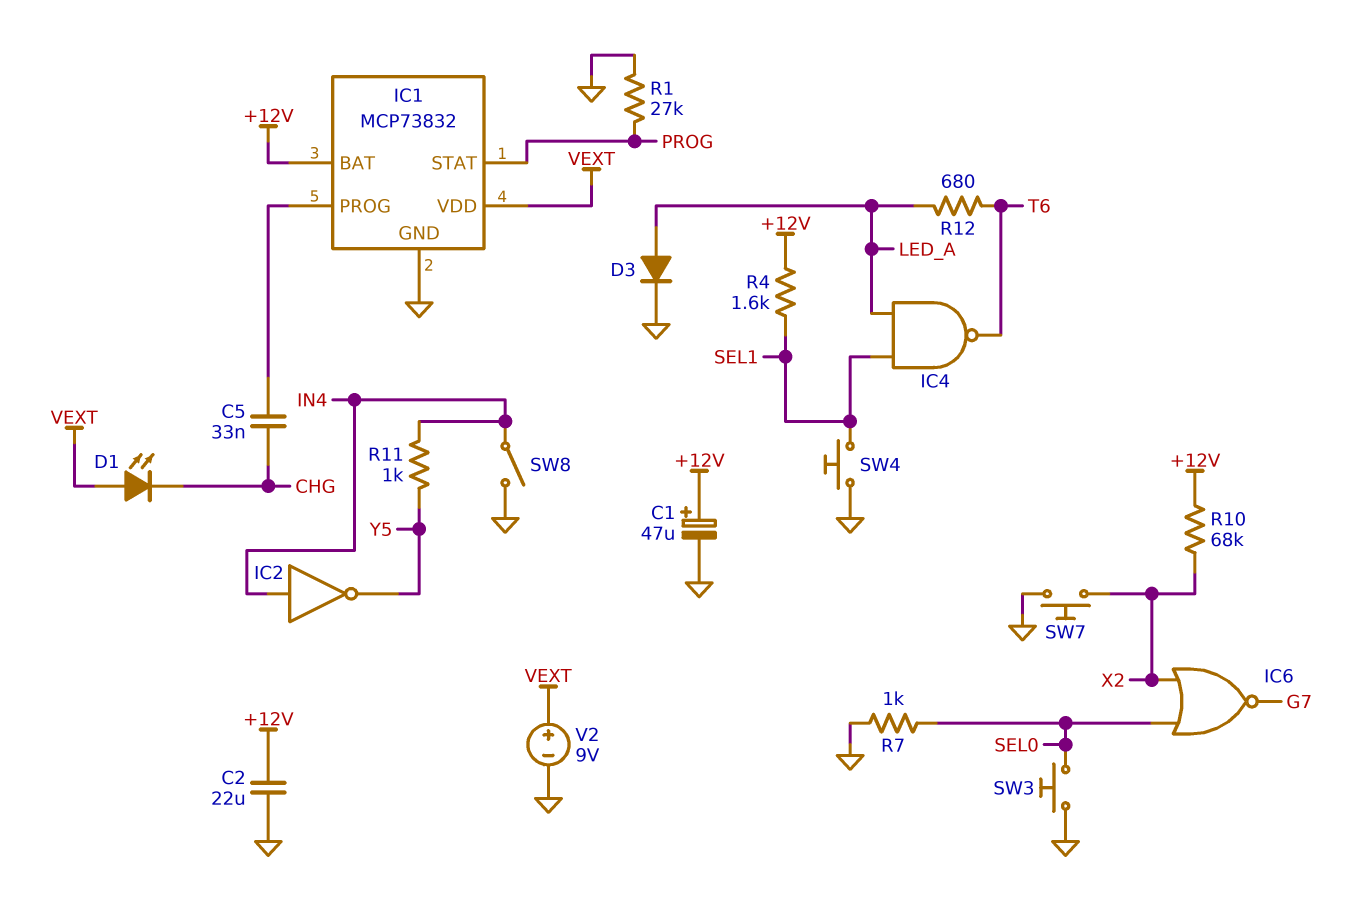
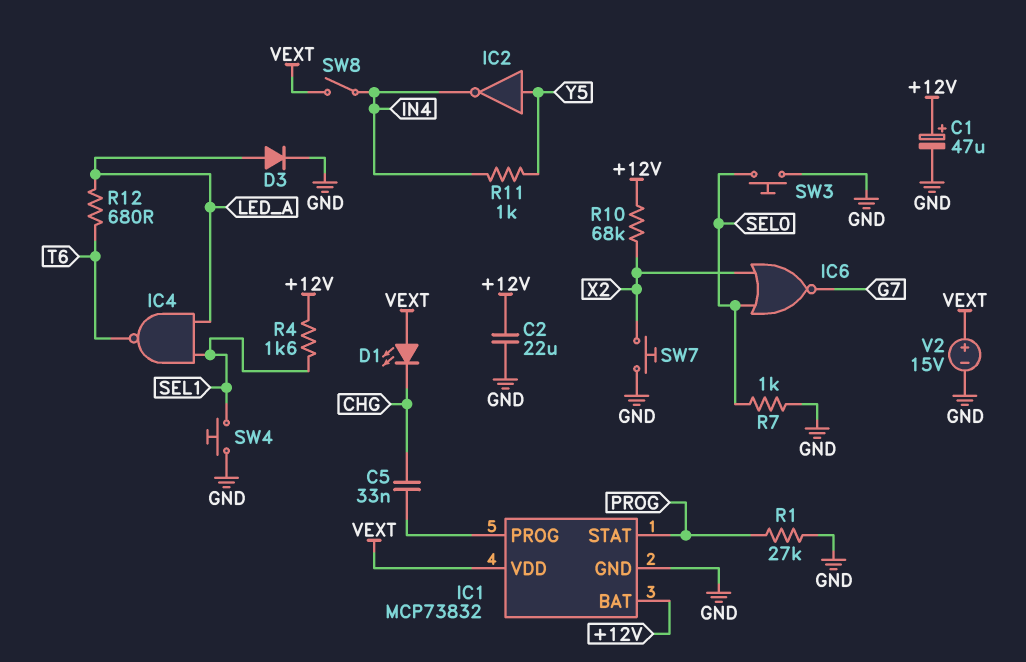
IC2: NOT (in IN4, out Y5) -> NOT (in Y5, out IN4)
SW8: switch (GND, IN4) -> switch (IN4, VEXT)
V2: 9V (plus VEXT, minus GND) -> 15V (plus VEXT, minus GND)

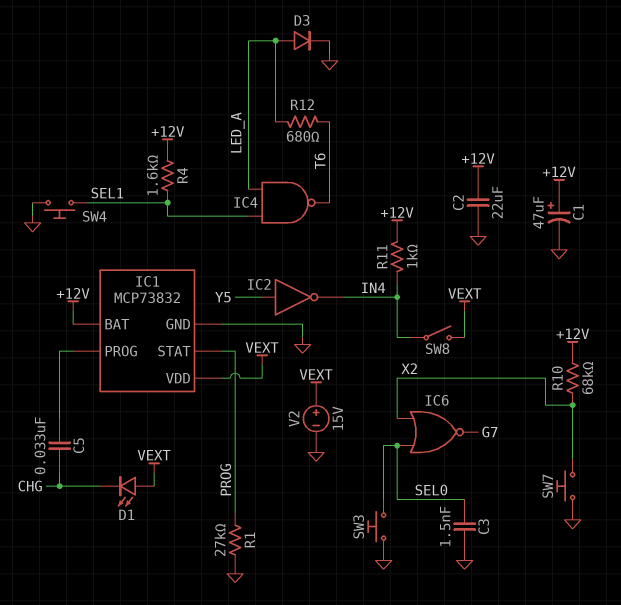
C3: none -> 1.5nF (GND, SEL0)
R7: 1k (GND, SEL0) -> none
R11: 1k (IN4, Y5) -> 1k (+12V, IN4)

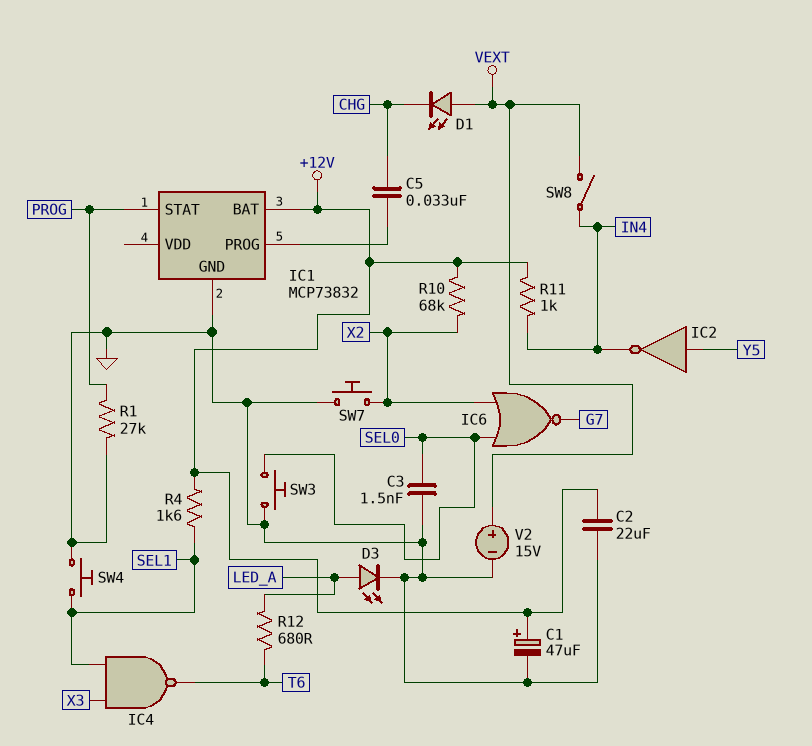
D3: diode (A LED_A, K GND) -> LED (A LED_A, K GND)
IC1 pin VDD: VEXT -> none
IC4: NAND (in LED_A, in SEL1, out T6) -> NAND (in SEL1, in X3, out T6)

